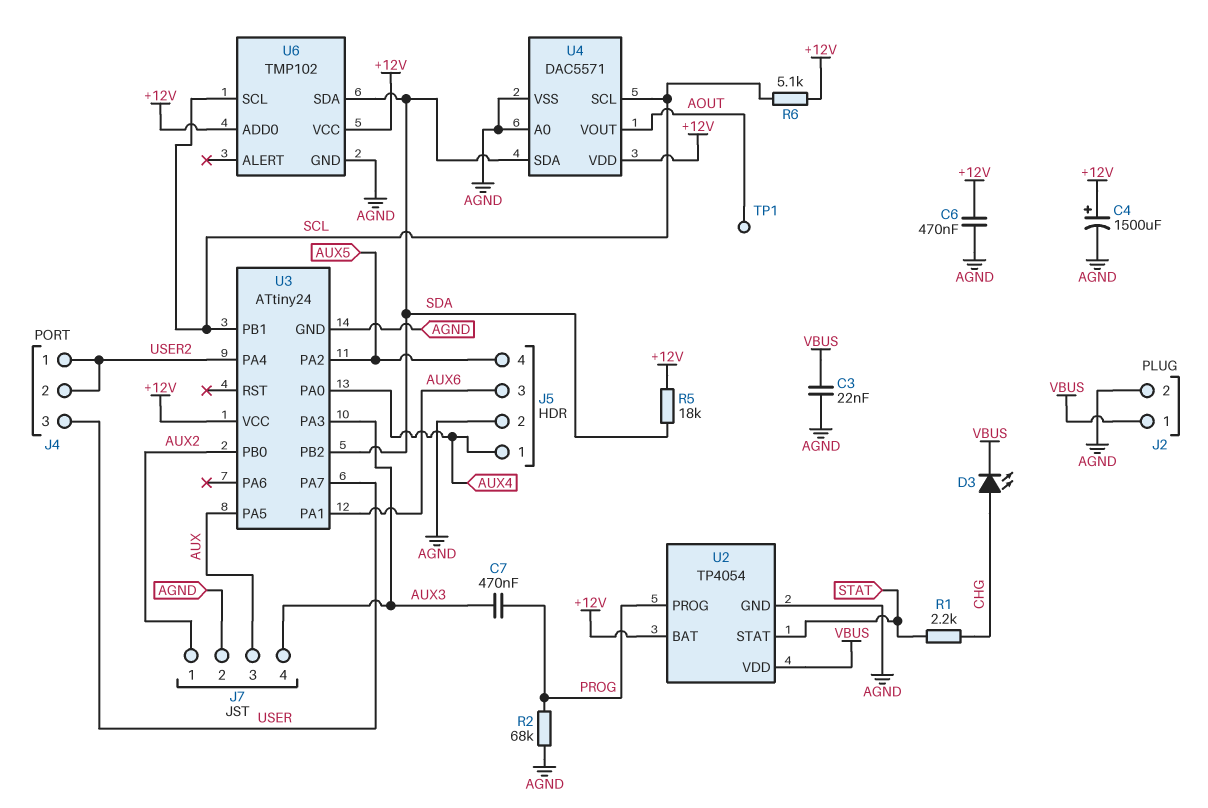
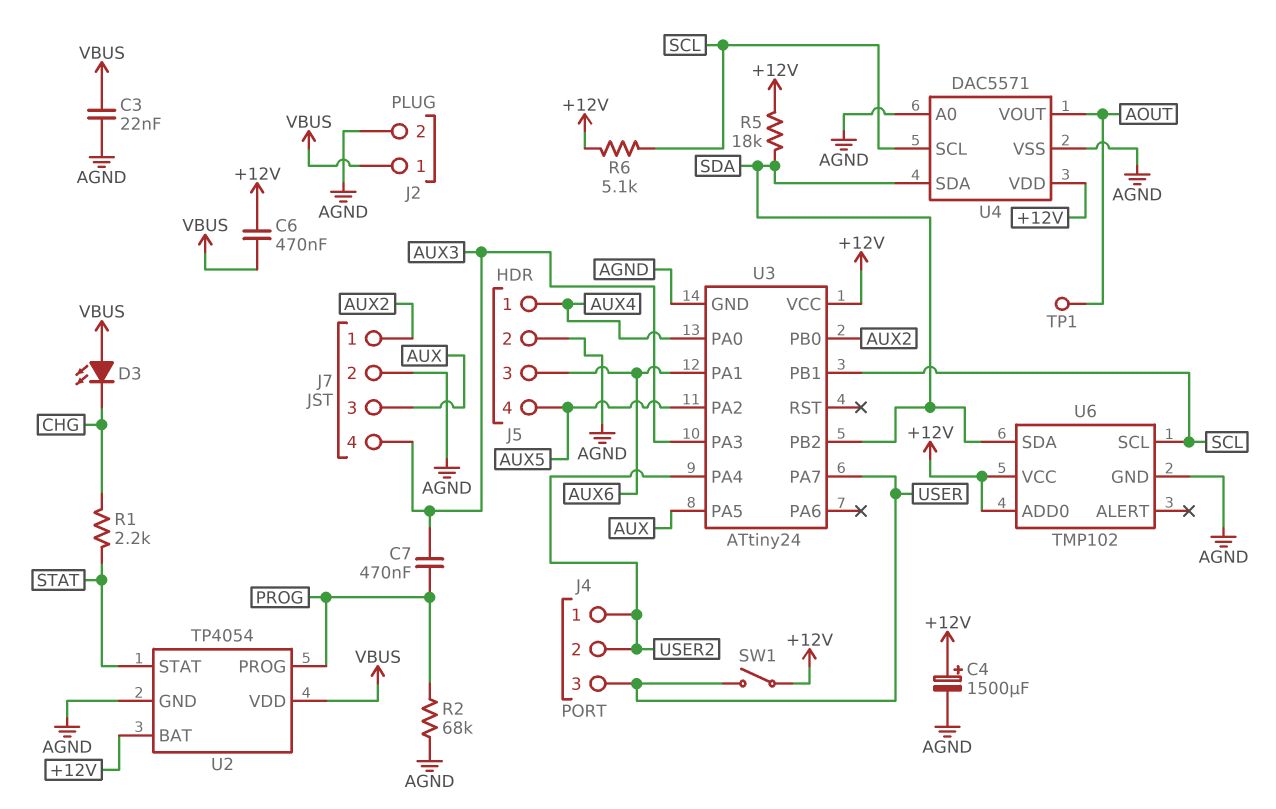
C6: 470nF (+12V, AGND) -> 470nF (+12V, VBUS)
D3: LED (A CHG, K VBUS) -> LED (A VBUS, K CHG)
SW1: none -> switch (+12V, USER)

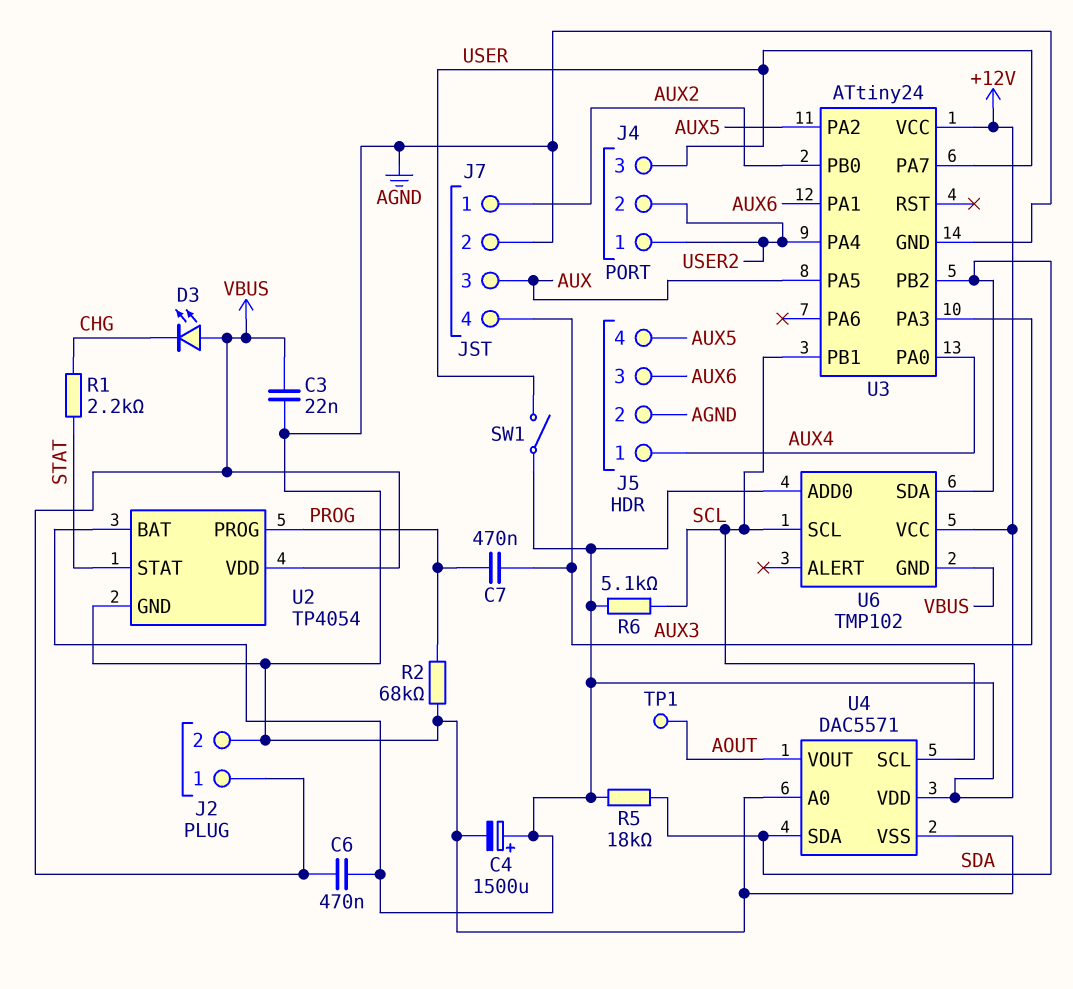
U6 pin GND: AGND -> VBUS

